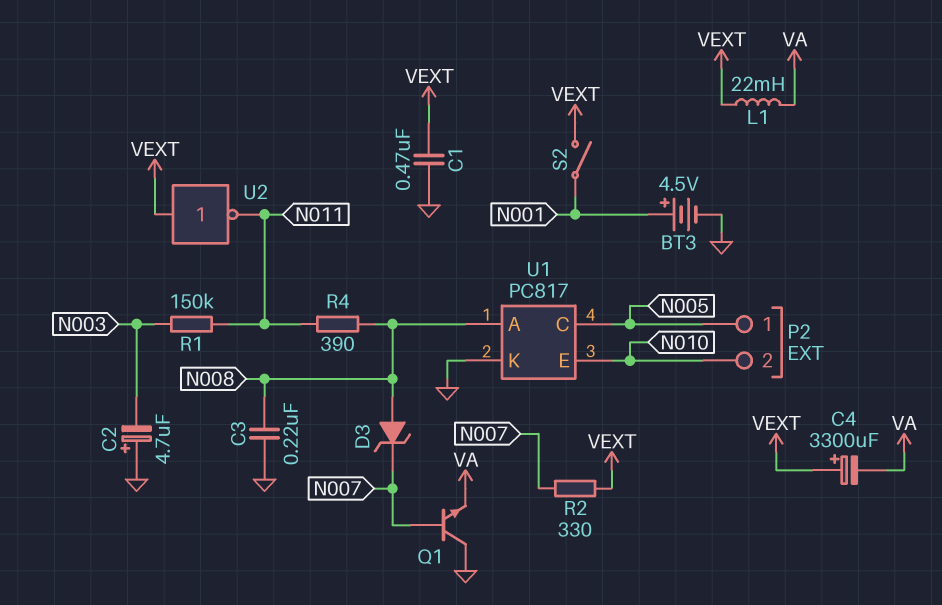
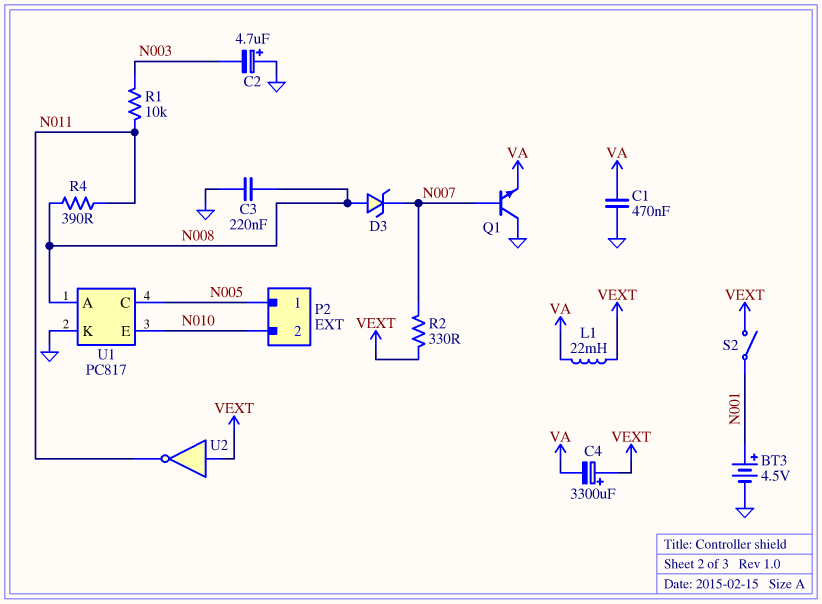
C1: 470nF (GND, VEXT) -> 470nF (GND, VA)
R1: 150k (N003, N011) -> 10k (N003, N011)

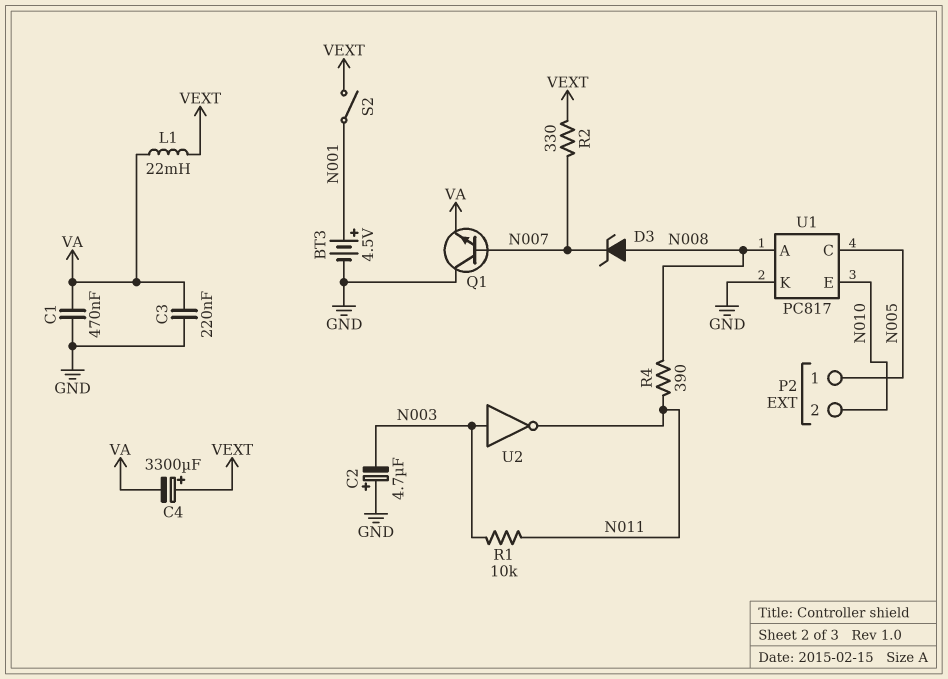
C3: 220nF (GND, N008) -> 220nF (GND, VA)
U2: NOT (in VEXT, out N011) -> NOT (in N003, out N011)

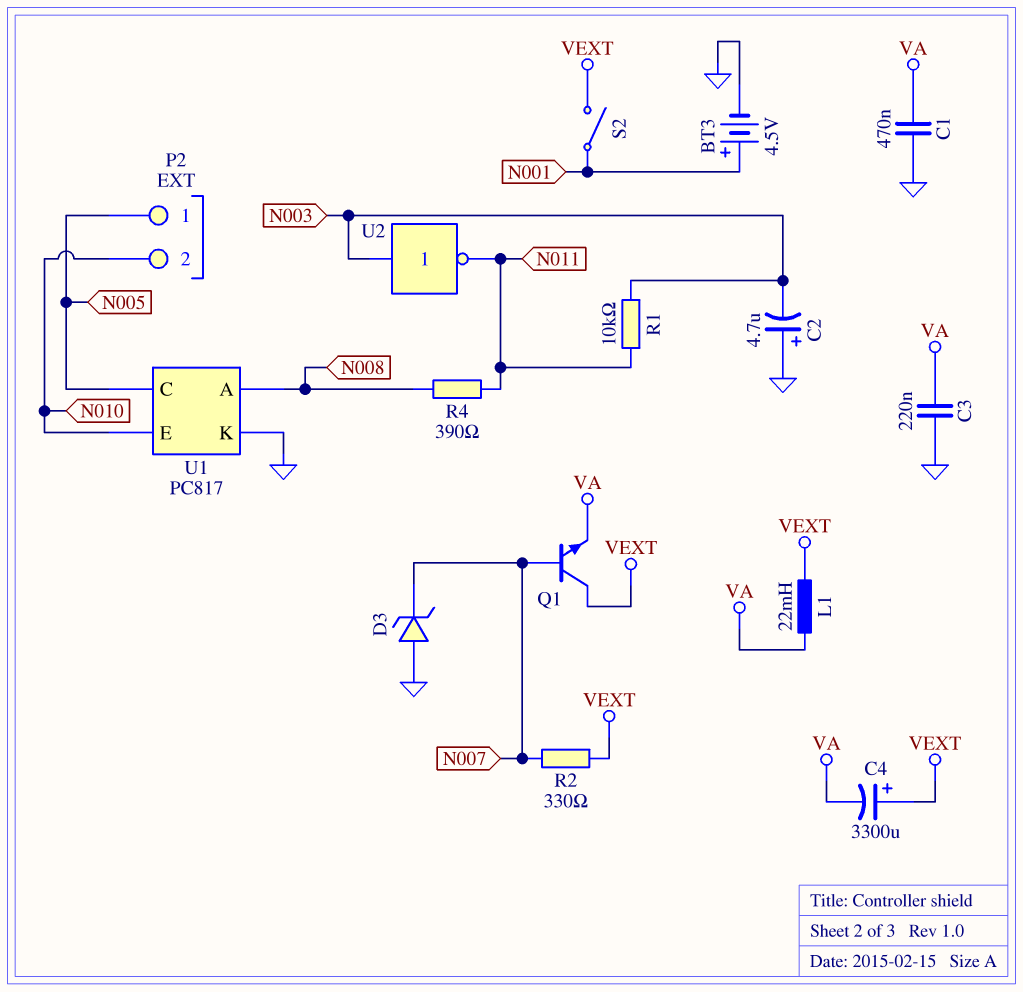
D3: zener (A N008, K N007) -> zener (A GND, K N007)
Q1: NPN (B N007, C GND, E VA) -> NPN (B N007, C VEXT, E VA)

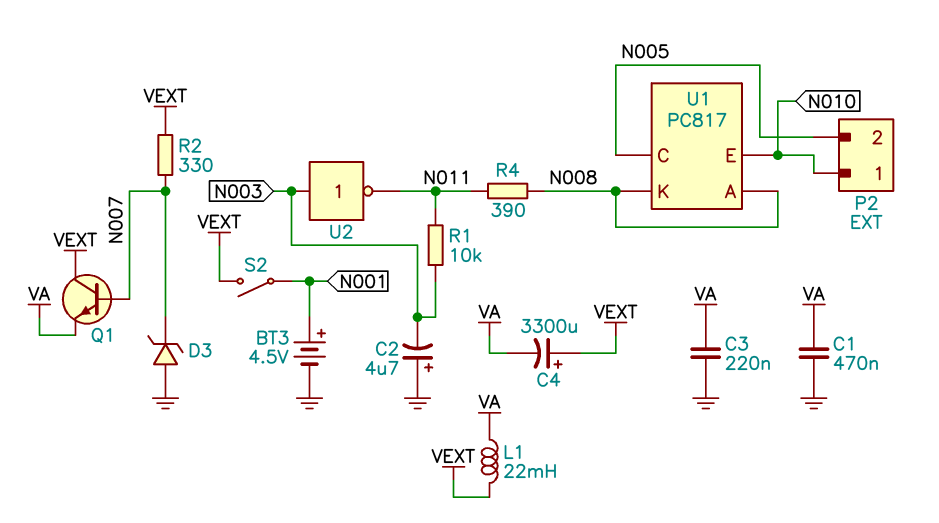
P2 pin 1: N005 -> N010
P2 pin 2: N010 -> N005
U1 pin K: GND -> N008

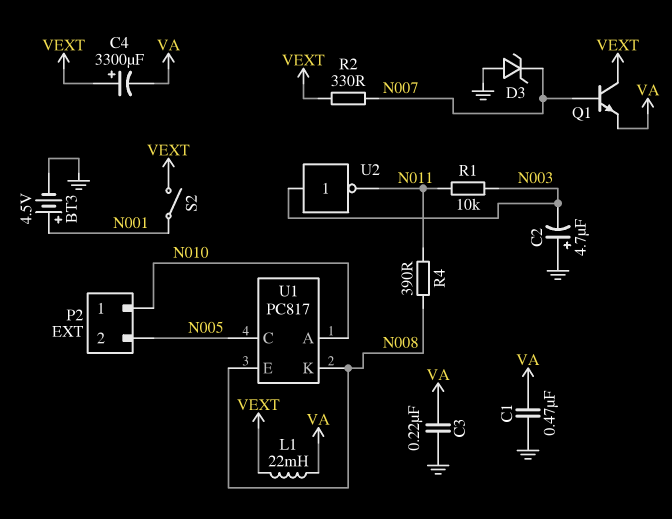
U1 pin A: N008 -> N010
U1 pin E: N010 -> N008

